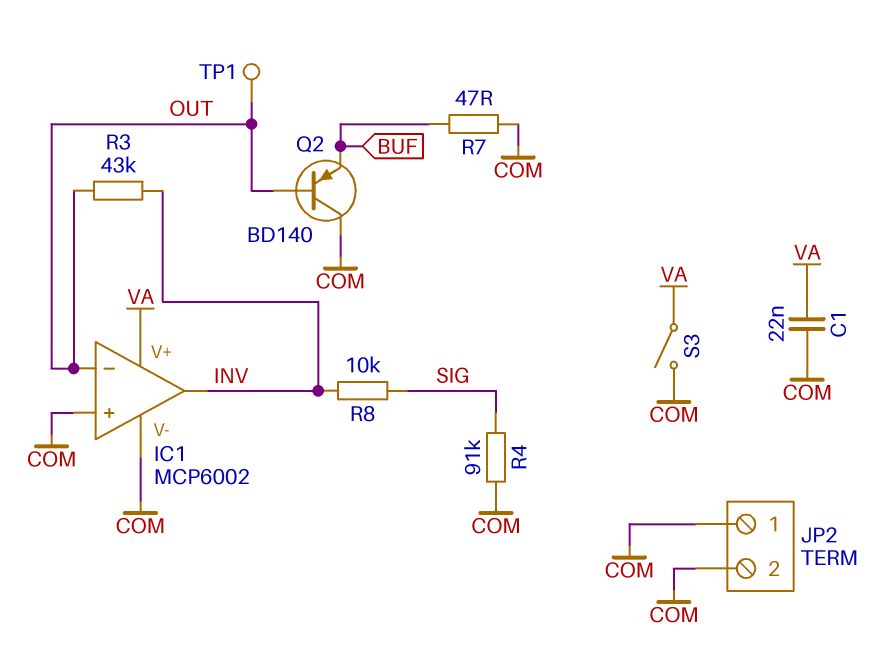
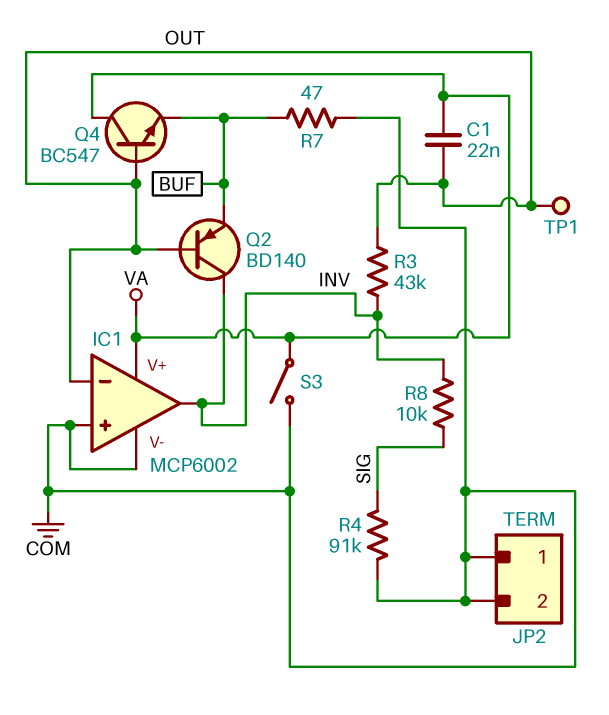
C1: 22nF (COM, VA) -> 22nF (OUT, VA)
Q2: PNP BD140 (B OUT, C COM, E BUF) -> PNP BD140 (B OUT, C INV, E BUF)
Q4: none -> NPN BC547 (B OUT, C VA, E BUF)

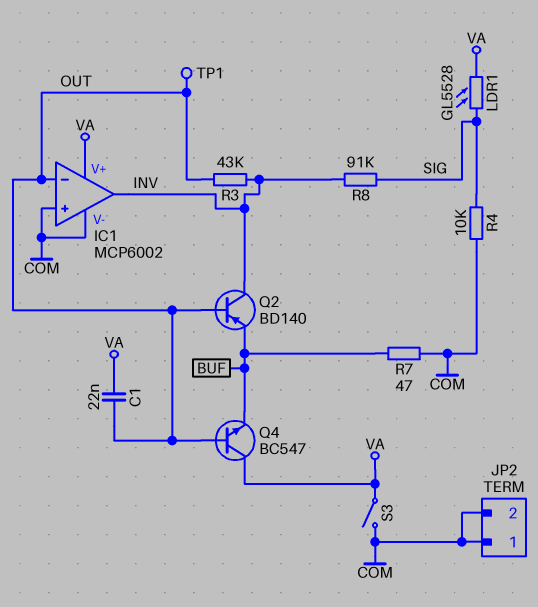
LDR1: none -> GL5528 (SIG, VA)
R4: 91k (COM, SIG) -> 10k (COM, SIG)
R8: 10k (INV, SIG) -> 91k (INV, SIG)

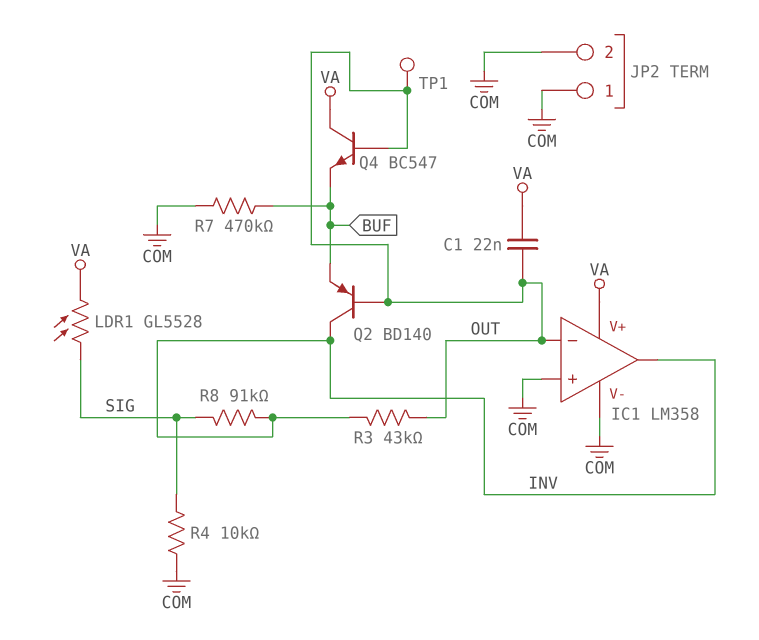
IC1: MCP6002 -> LM358
R7: 47 (BUF, COM) -> 470k (BUF, COM)
S3: switch (COM, VA) -> none

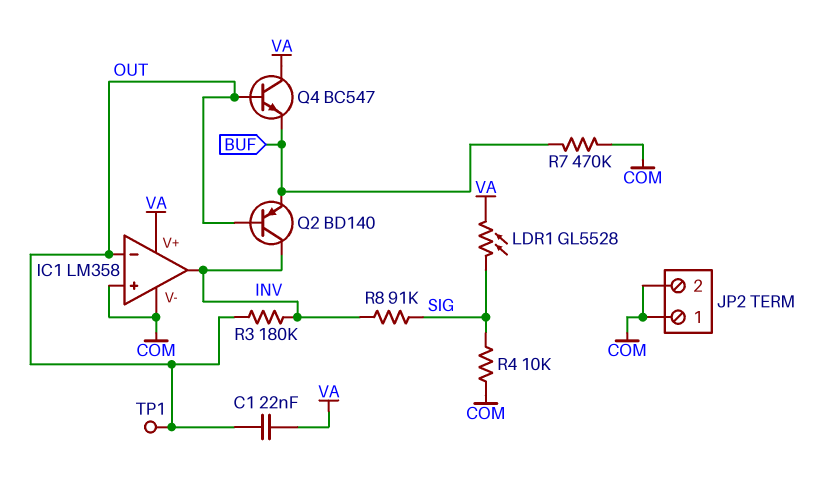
R3: 43k (INV, OUT) -> 180k (INV, OUT)

